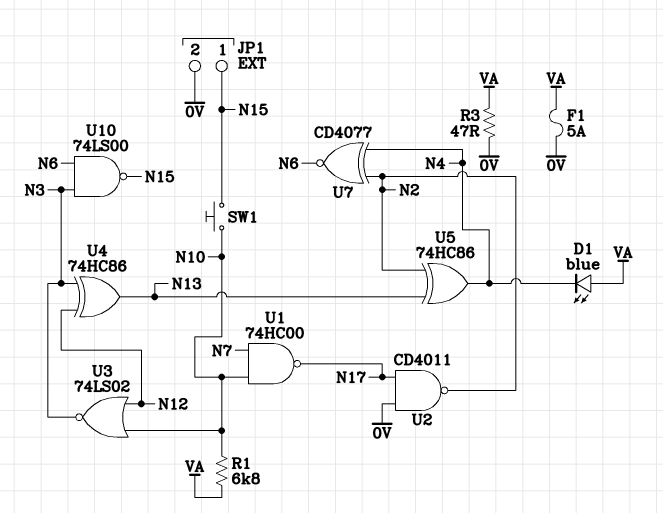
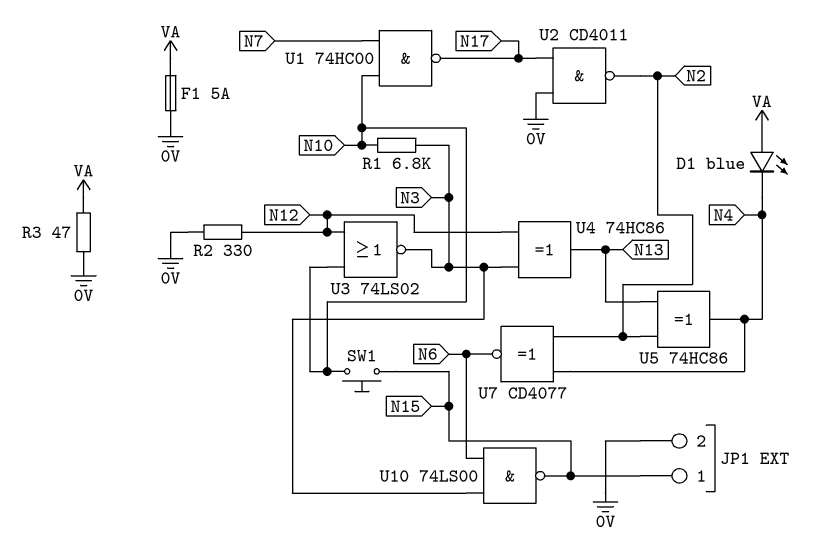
R1: 6.8k (N10, VA) -> 6.8k (N3, N10)
R2: none -> 330 (0V, N12)

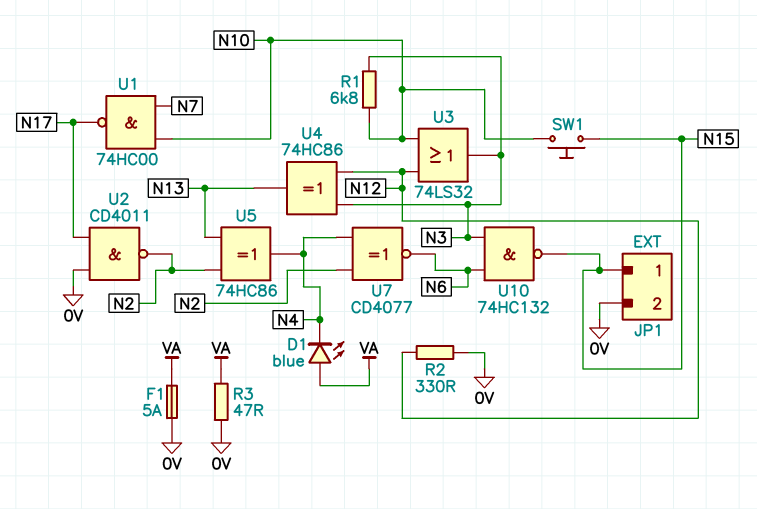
U3: NOR 74LS02 (in N10, in N12, out N3) -> OR 74LS32 (in N10, in N12, out N3)
U10: NAND 74LS00 (in N3, in N6, out N15) -> NAND 74HC132 (in N3, in N6, out N15)

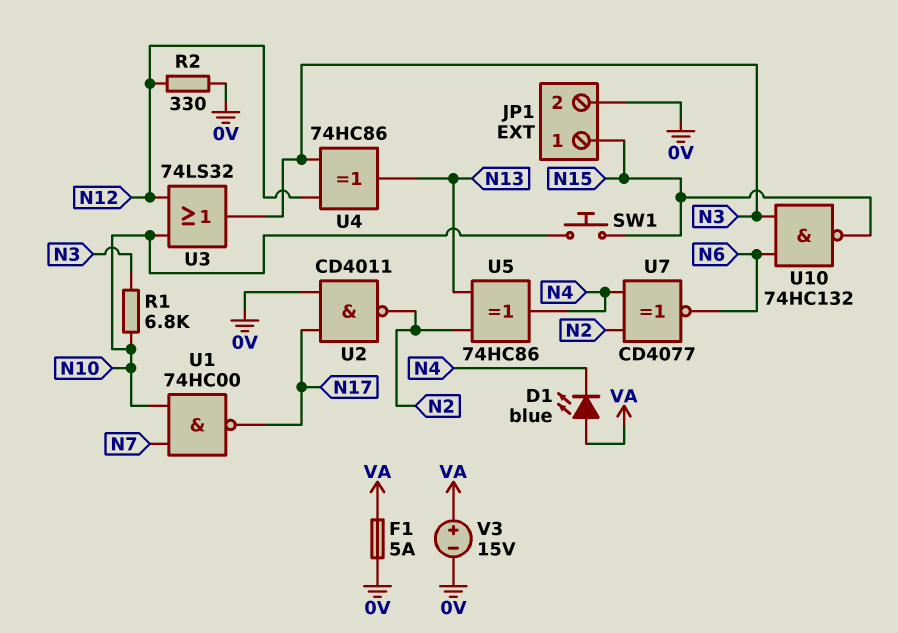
R3: 47 (0V, VA) -> none
V3: none -> 15V (plus VA, minus 0V)

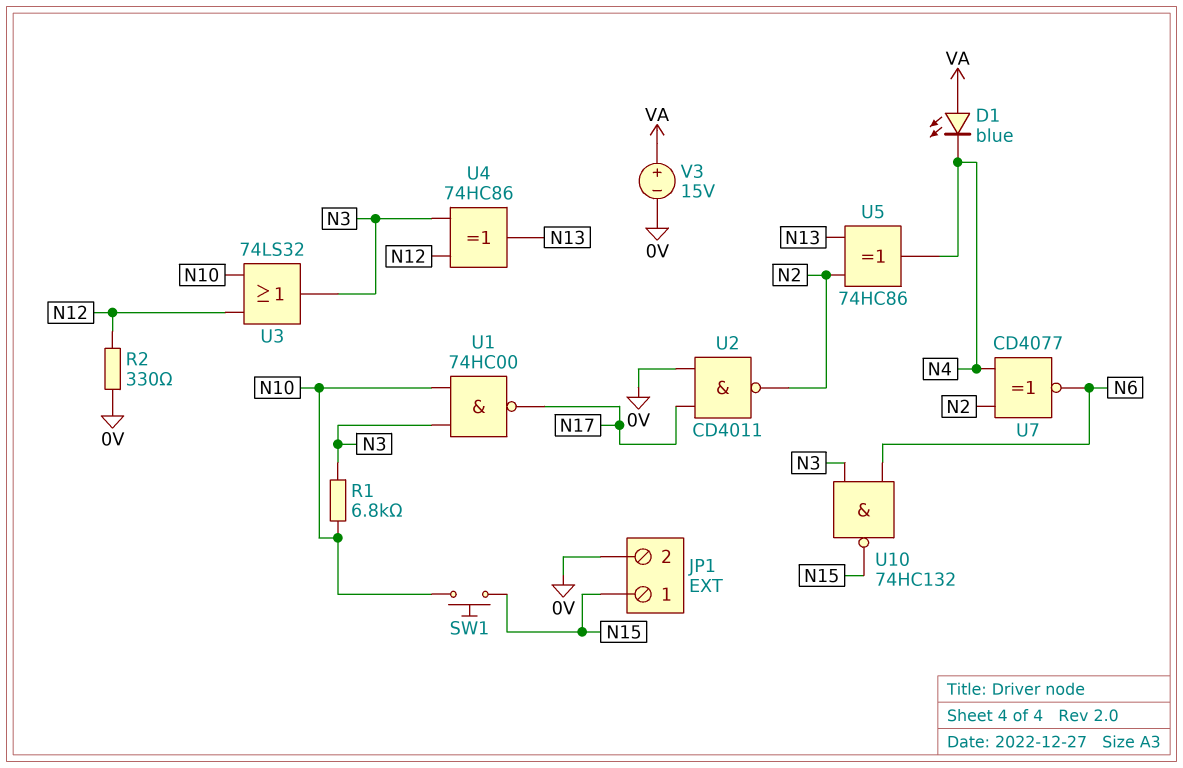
F1: 5A (0V, VA) -> none
U1: NAND 74HC00 (in N7, in N10, out N17) -> NAND 74HC00 (in N3, in N10, out N17)

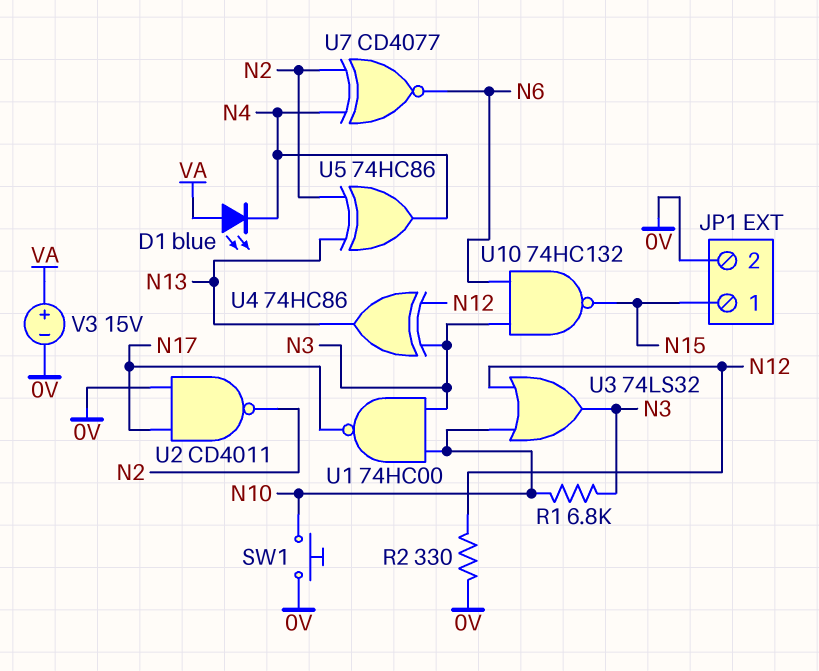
SW1: button (N10, N15) -> button (0V, N10)

